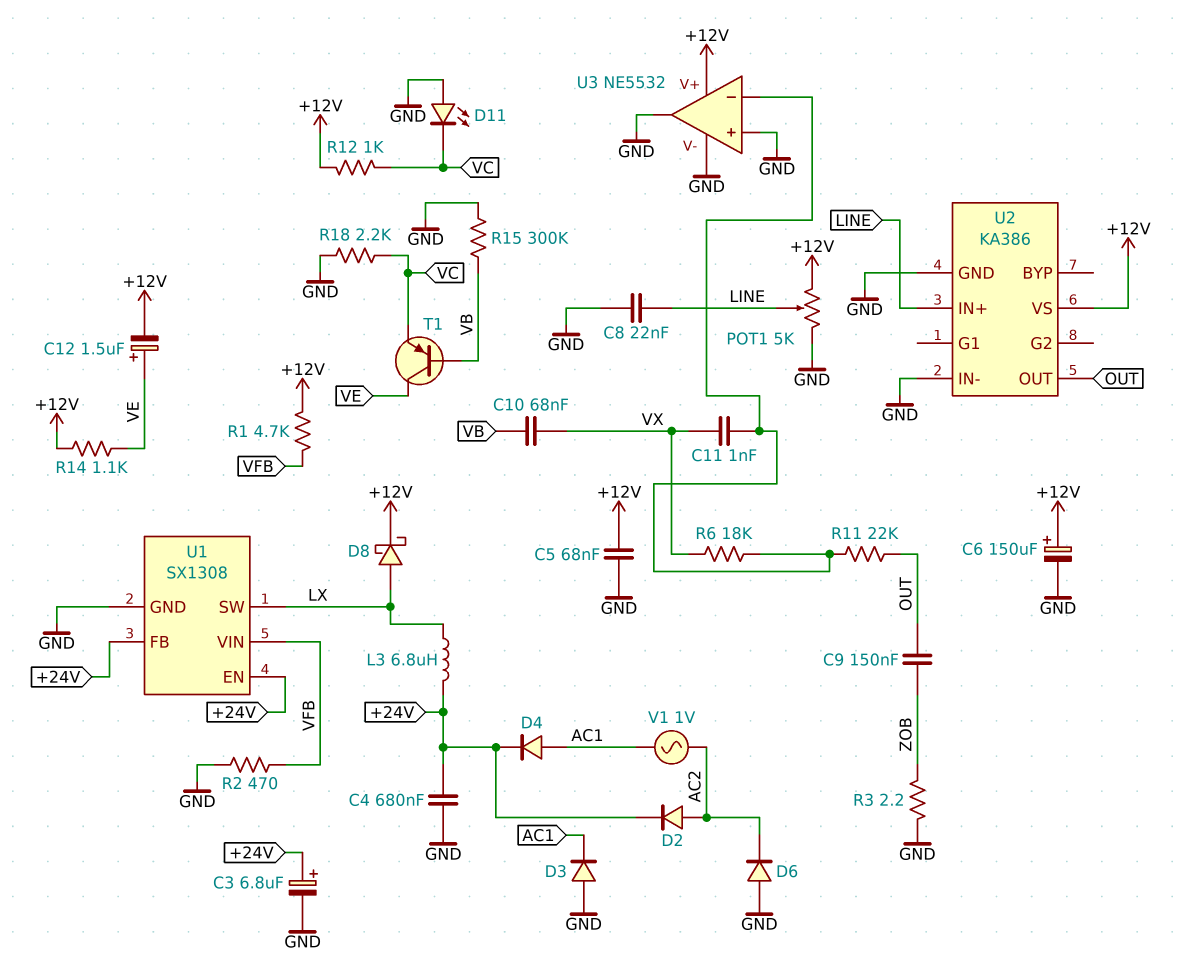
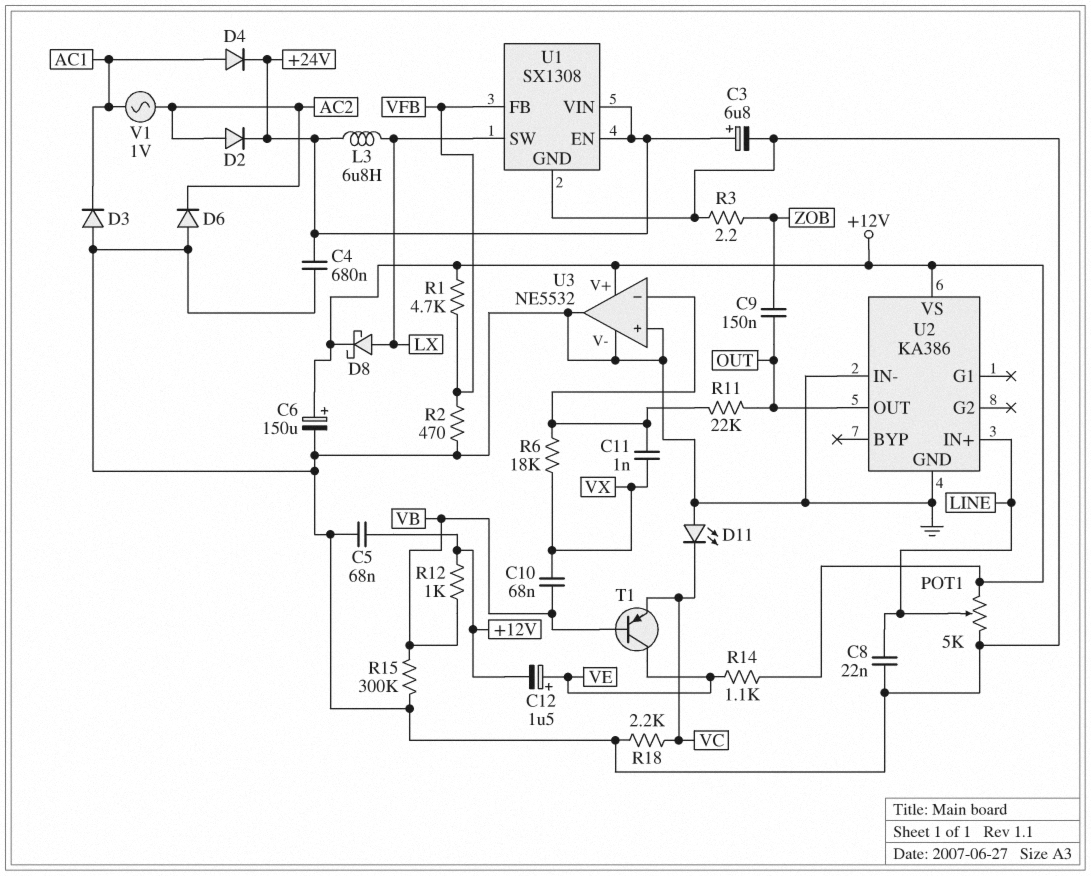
R12: 1k (+12V, VC) -> 1k (+12V, VB)
U1 pin FB: +24V -> VFB
U1 pin VIN: VFB -> +24V

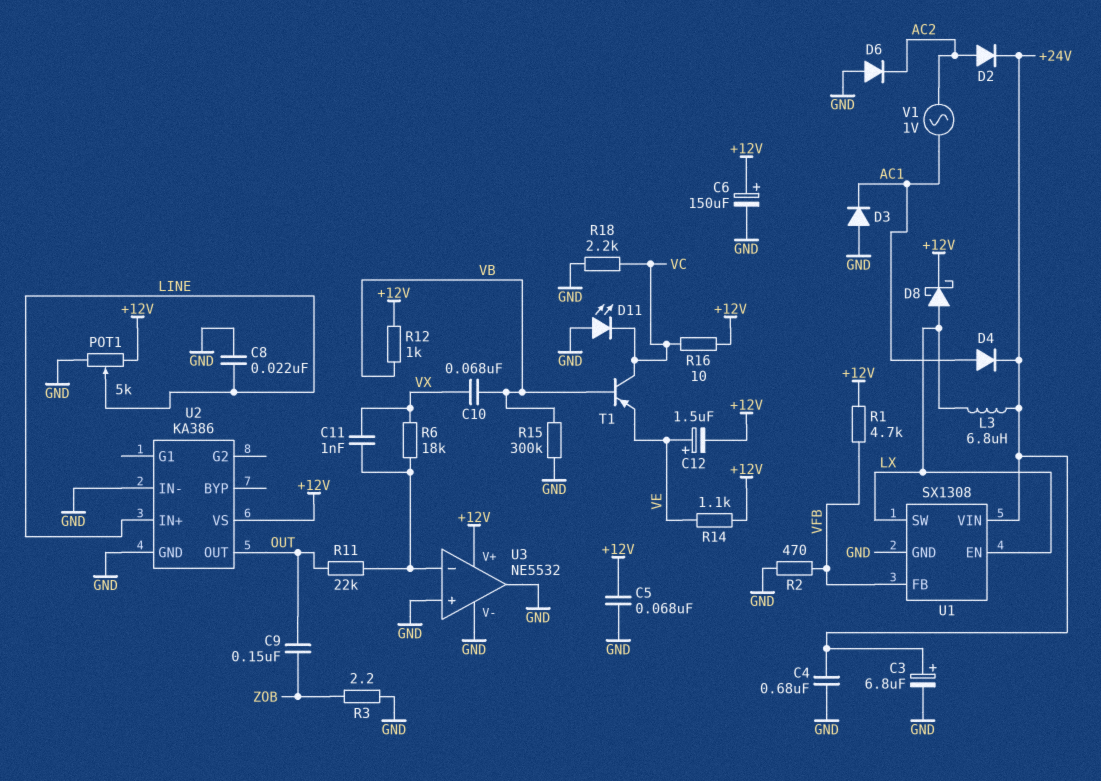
R16: none -> 10 (+12V, VC)
T1: PNP (B VB, C VE, E VC) -> PNP (B VB, C VC, E VE)
U1 pin EN: +24V -> LX

